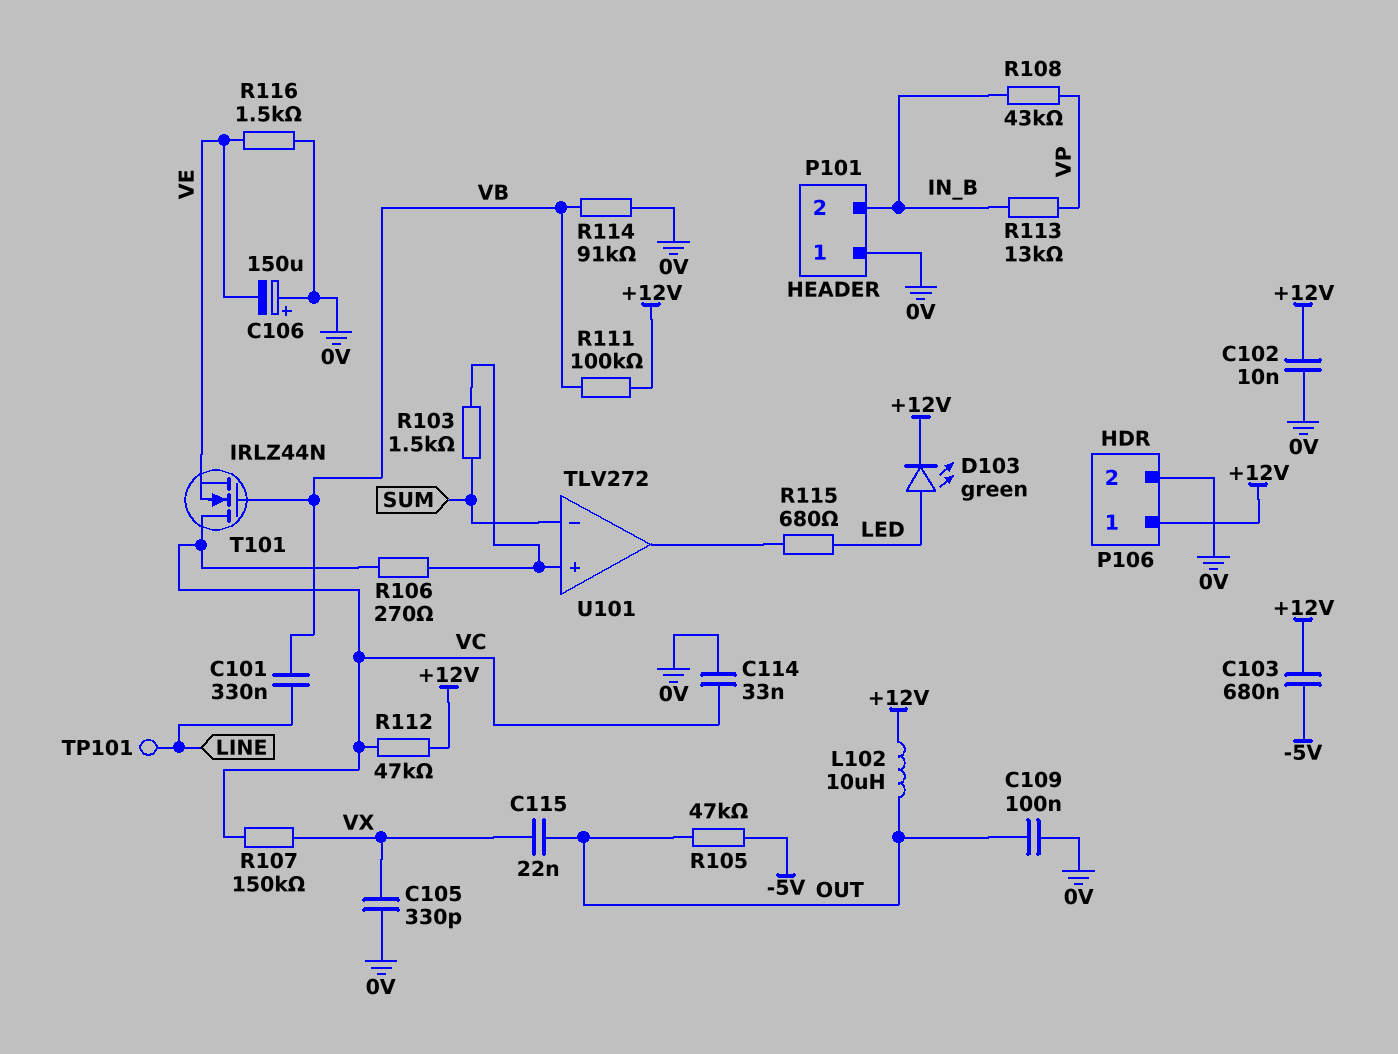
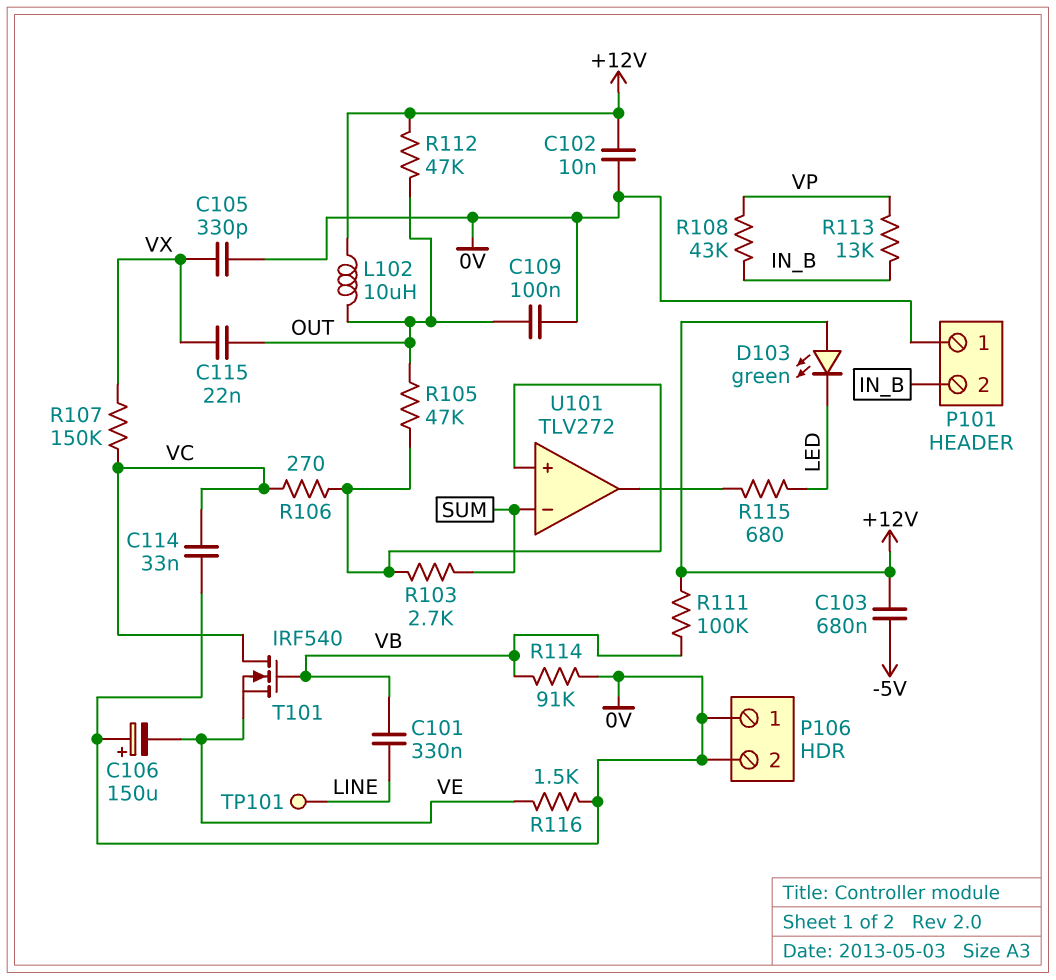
D103: LED green (A LED, K +12V) -> LED green (A +12V, K LED)
P106 pin 1: +12V -> 0V
R103: 1.5k (SUM, U101/in+) -> 2.7k (SUM, U101/in+)
R105: 47k (-5V, OUT) -> 47k (OUT, U101/in+)
R112: 47k (+12V, VC) -> 47k (+12V, OUT)
T101: NMOS IRLZ44N (G VB, D VC, S VE) -> NMOS IRF540 (G VB, D VC, S VE)

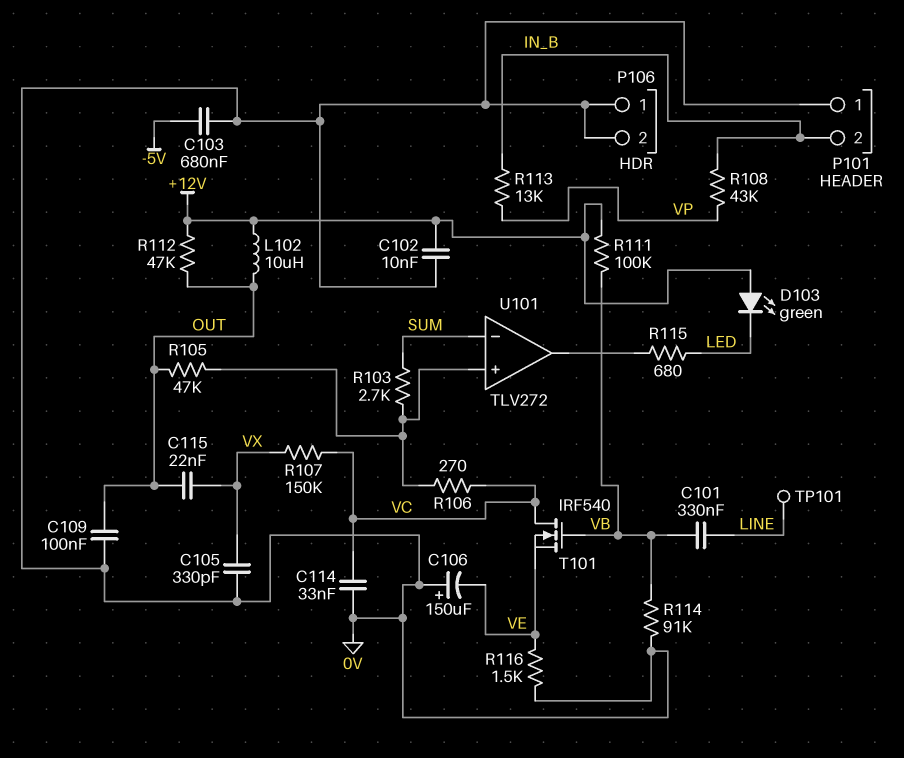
C103: 680nF (+12V, -5V) -> 680nF (-5V, 0V)

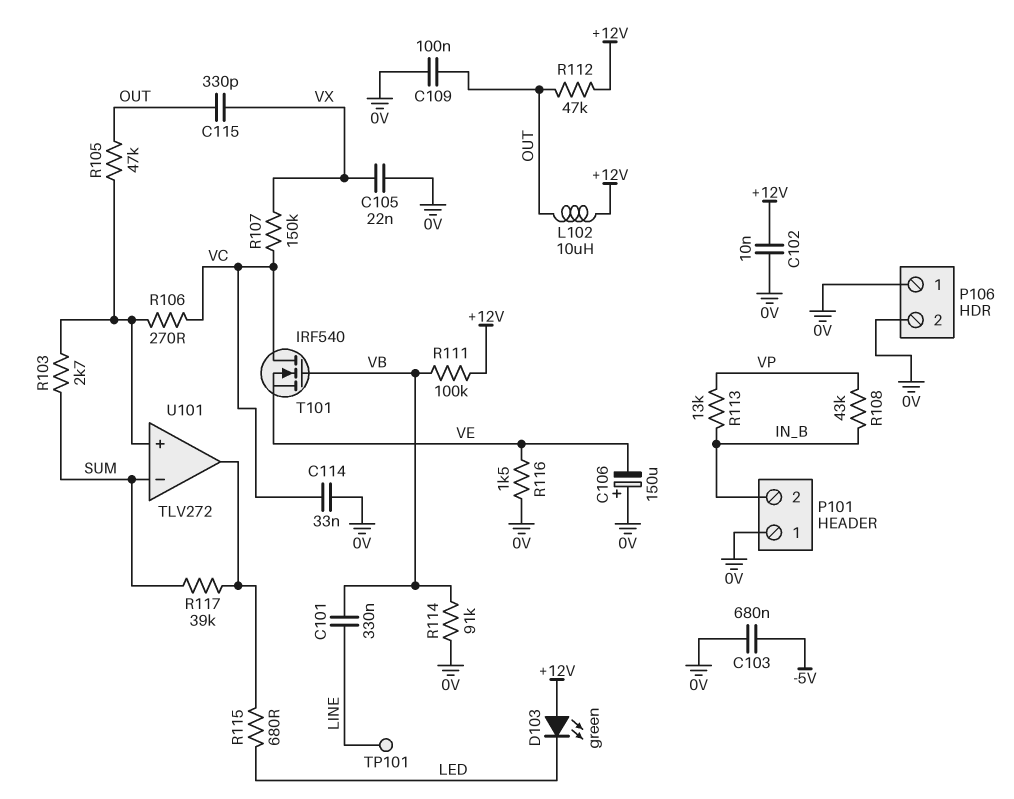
C105: 330pF (0V, VX) -> 22nF (0V, VX)
C115: 22nF (OUT, VX) -> 330pF (OUT, VX)
R117: none -> 39k (SUM, U101/out)

